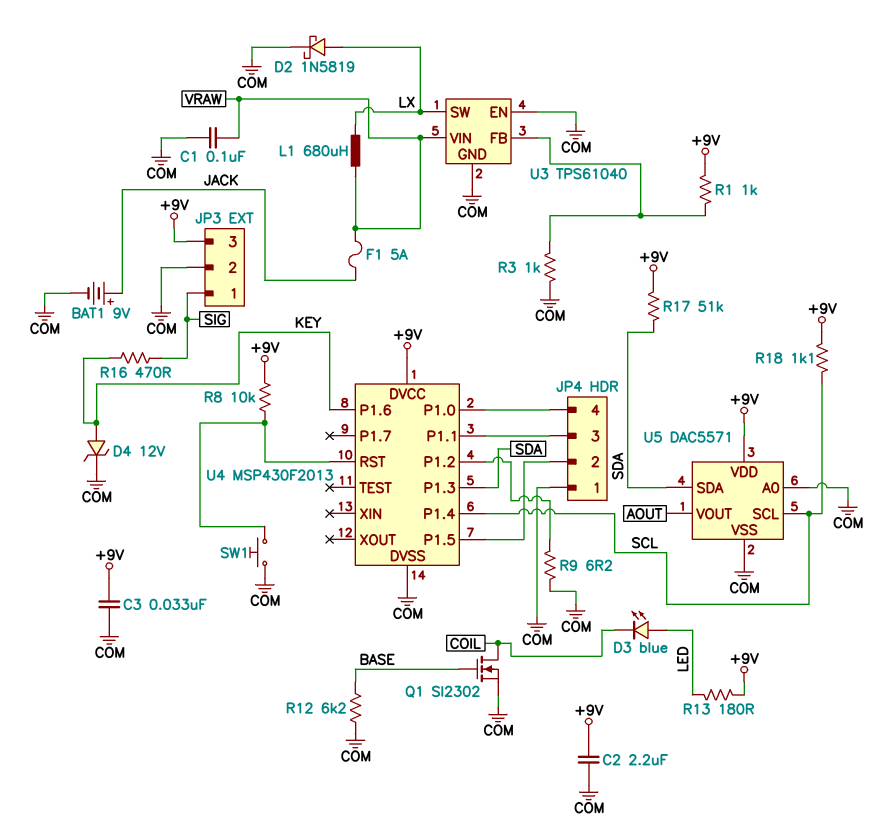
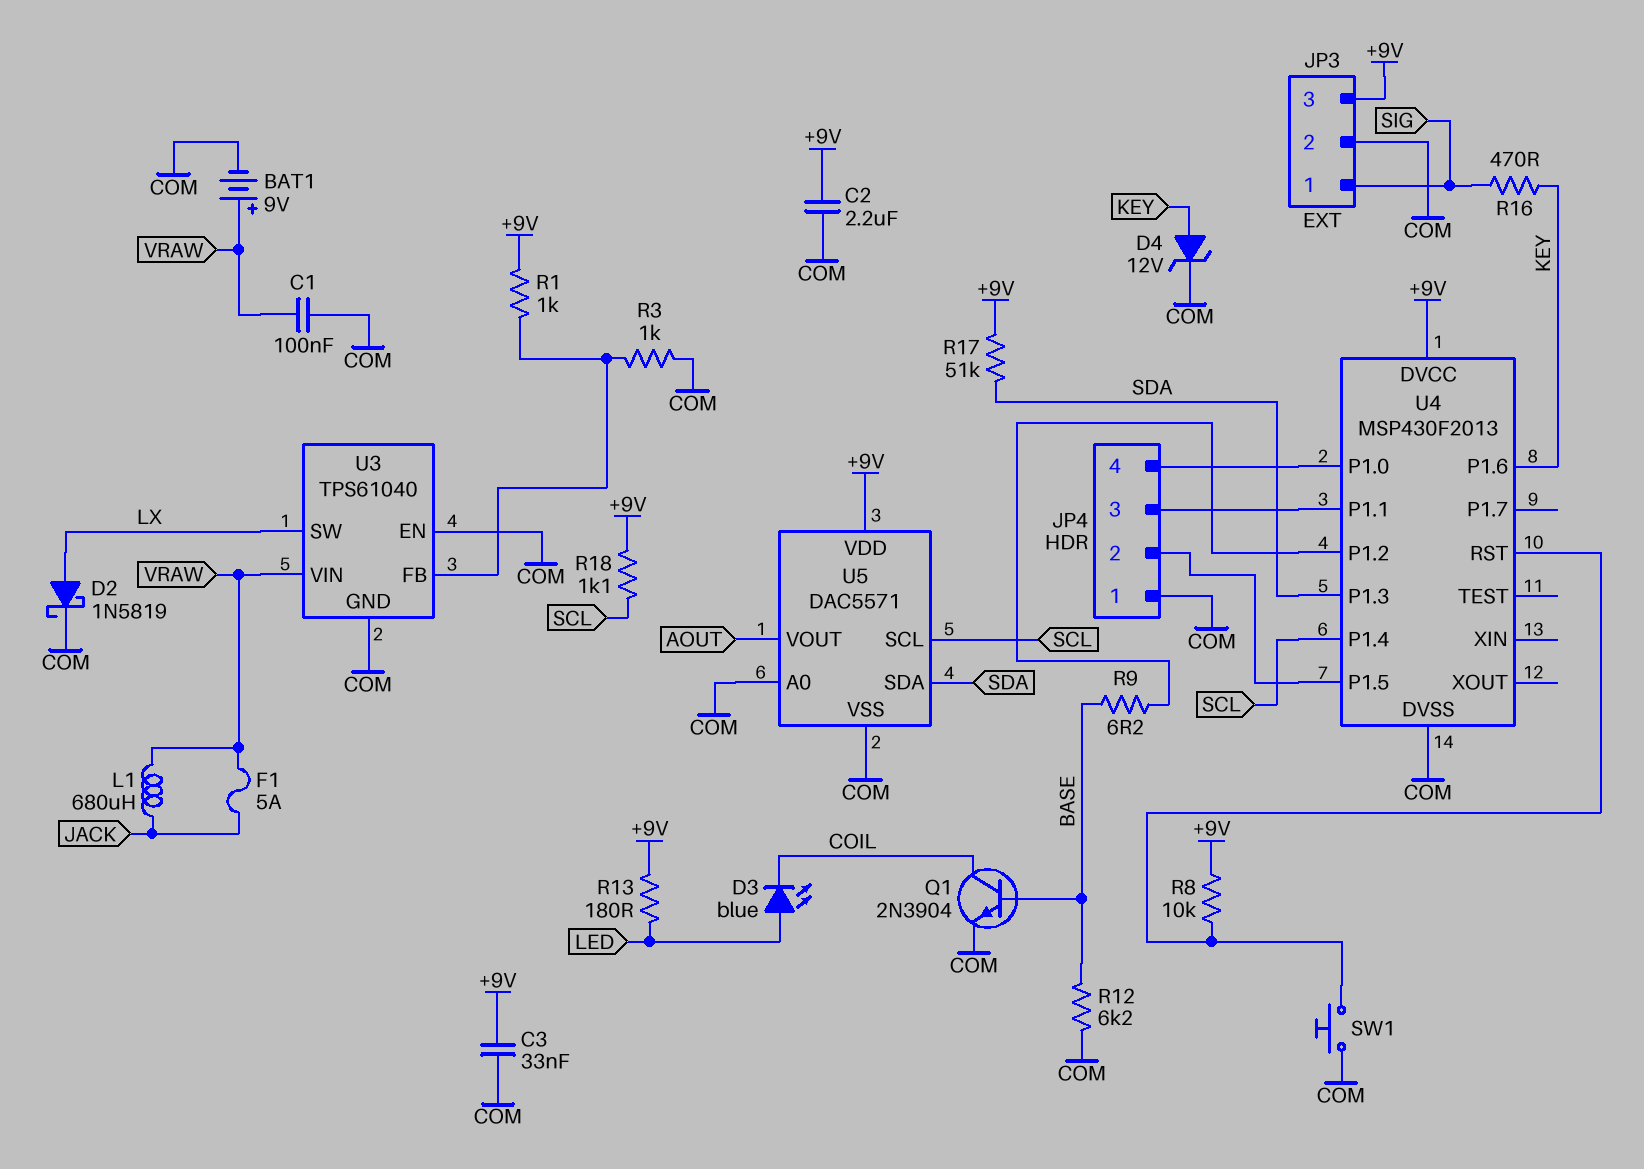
BAT1: 9V (plus JACK, minus COM) -> 9V (plus VRAW, minus COM)
L1: 680uH (LX, VRAW) -> 680uH (JACK, VRAW)
Q1: NMOS SI2302 (G BASE, D COIL, S COM) -> NPN 2N3904 (B BASE, C COIL, E COM)
R9: 6.2 (COM, U4/P1.2) -> 6.2 (BASE, U4/P1.2)

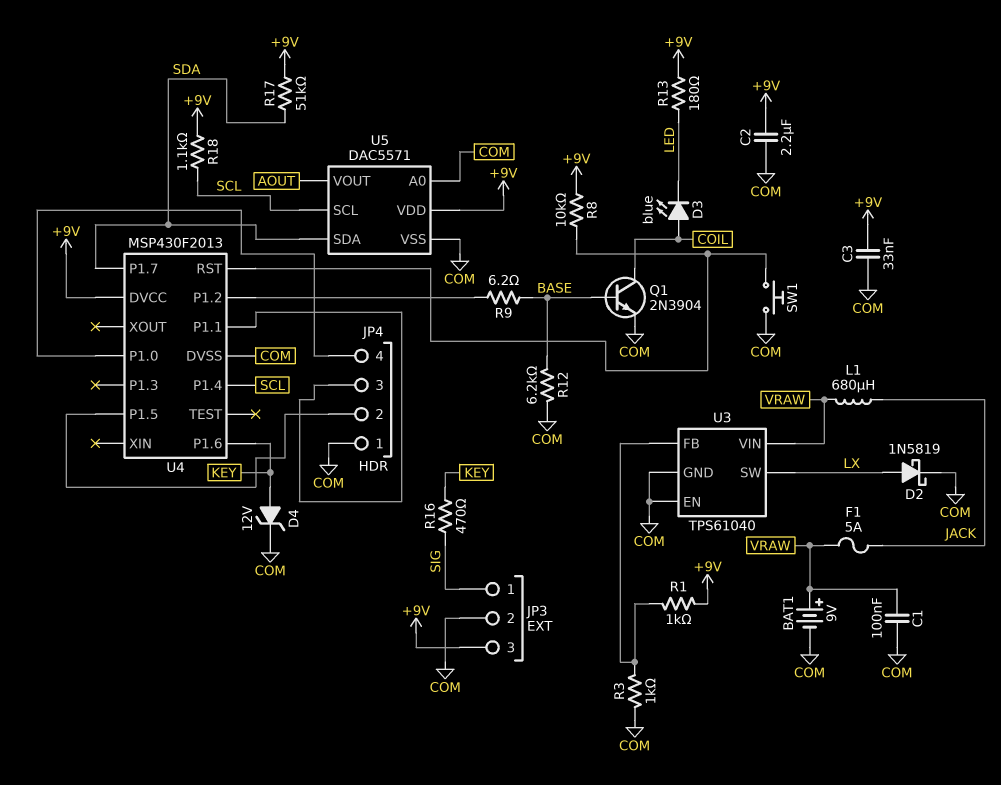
D3: LED blue (A LED, K COIL) -> LED blue (A COIL, K LED)
U4 pin P1.3: SDA -> none
U4 pin P1.7: none -> SDA

